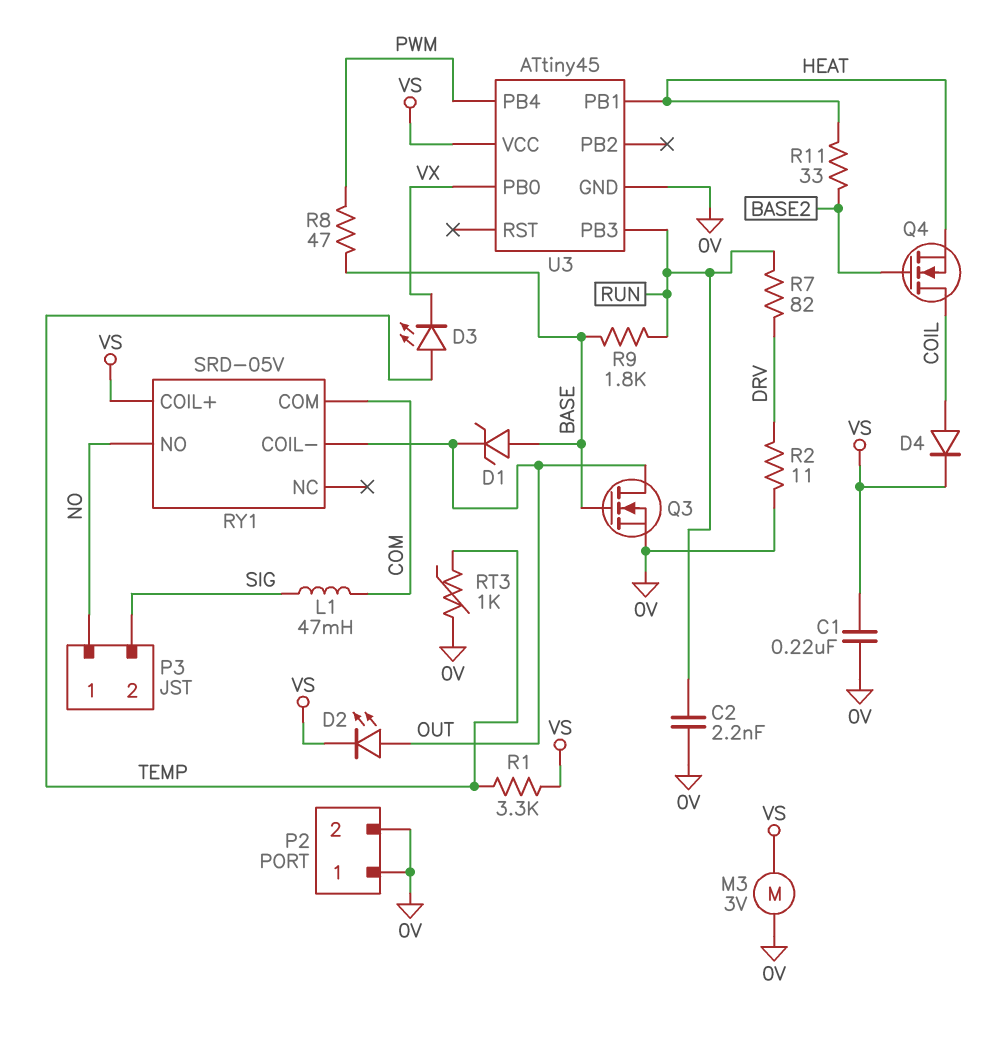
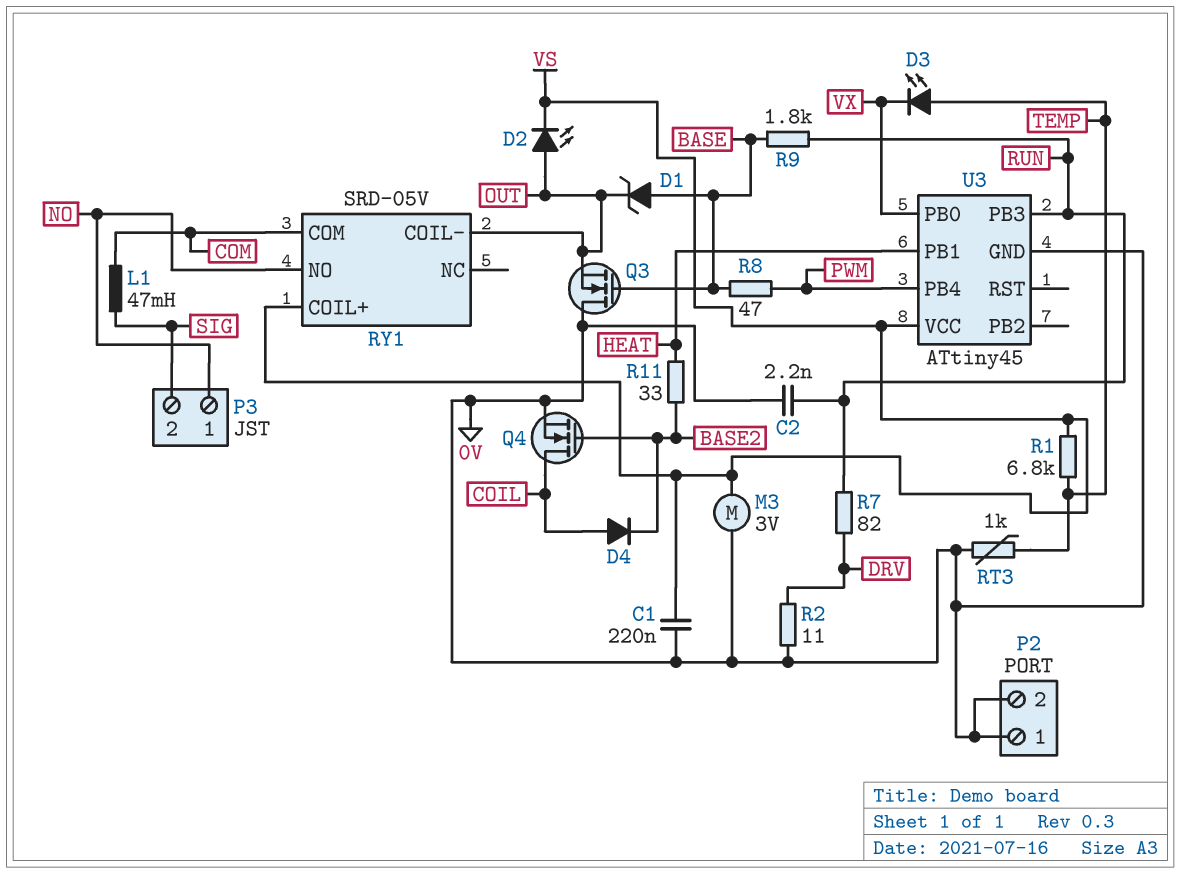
D4: diode (A COIL, K VS) -> diode (A COIL, K BASE2)
Q3: NMOS (G BASE, D OUT, S 0V) -> NMOS (G BASE, D 0V, S OUT)
Q4: NMOS (G BASE2, D COIL, S HEAT) -> NMOS (G BASE2, D COIL, S 0V)
R1: 3.3k (TEMP, VS) -> 6.8k (TEMP, VS)

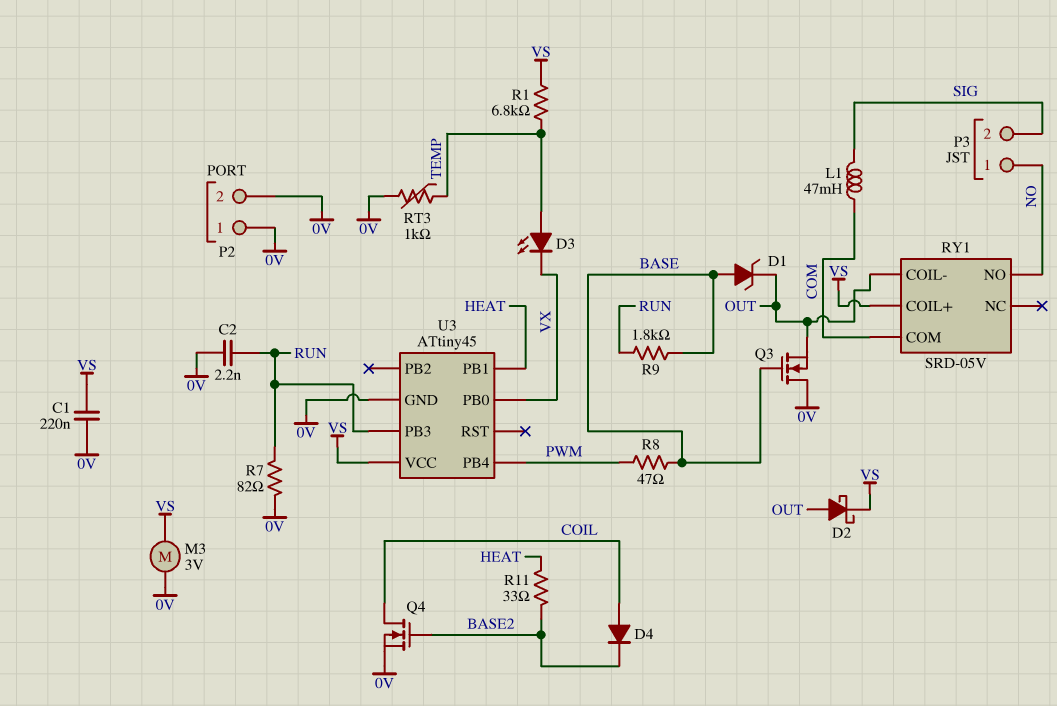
D2: LED (A OUT, K VS) -> schottky (A OUT, K VS)
R2: 11 (0V, DRV) -> none
R7: 82 (DRV, RUN) -> 82 (0V, RUN)

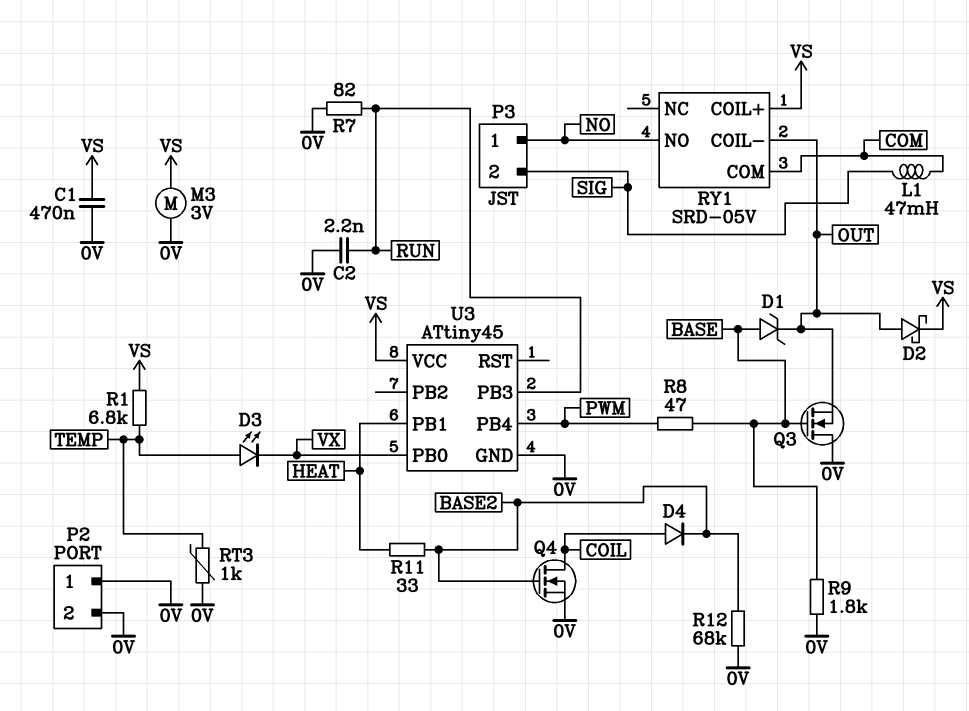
C1: 220nF (0V, VS) -> 470nF (0V, VS)
R9: 1.8k (BASE, RUN) -> 1.8k (0V, BASE)
R12: none -> 68k (0V, BASE2)

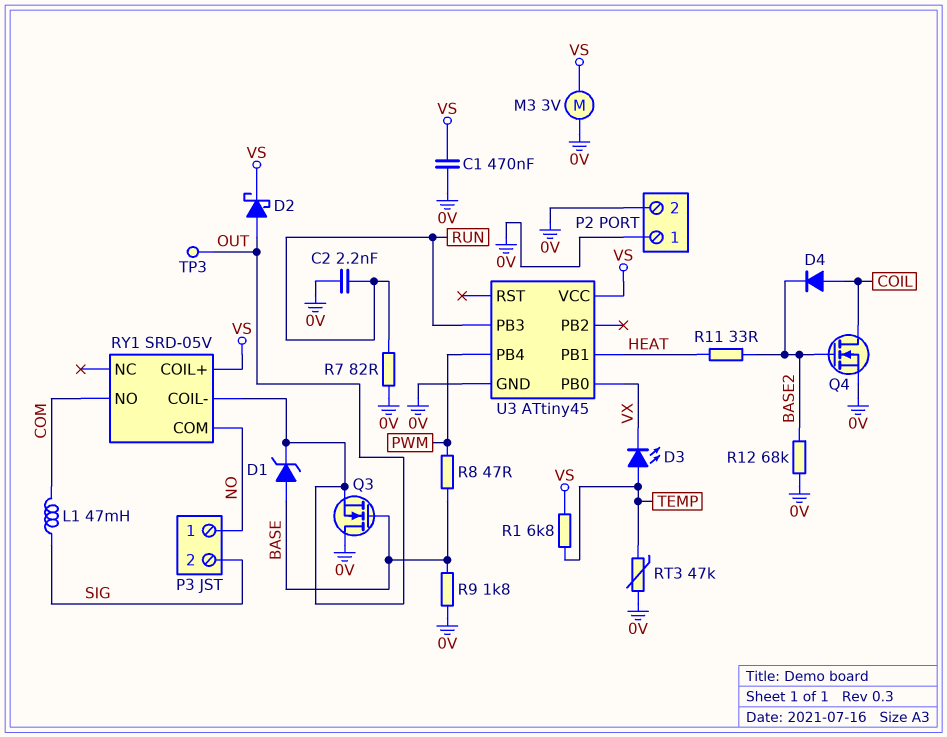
RT3: 1k (0V, TEMP) -> 47k (0V, TEMP)
RY1 pin COM: COM -> NO
RY1 pin NO: NO -> COM
TP3: none -> test point (OUT)

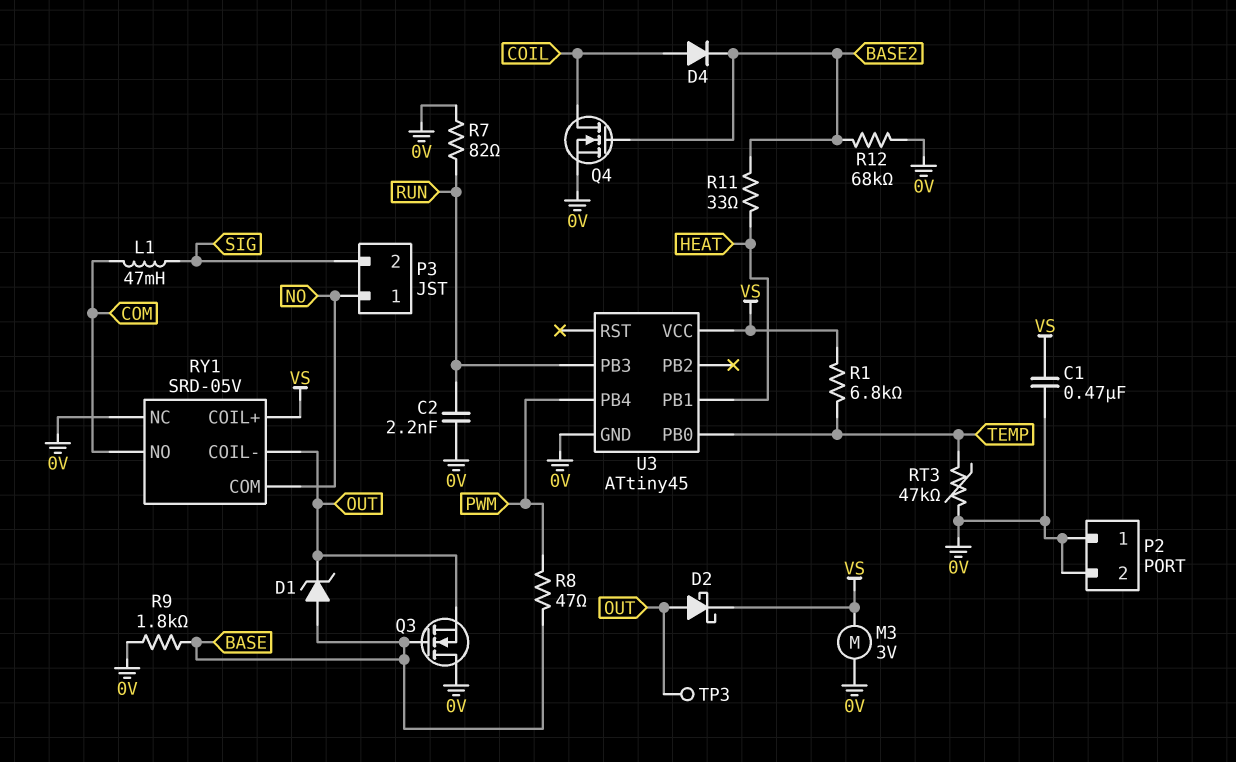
D3: LED (A TEMP, K VX) -> none
RY1 pin NC: none -> 0V
U3 pin PB0: VX -> TEMP

